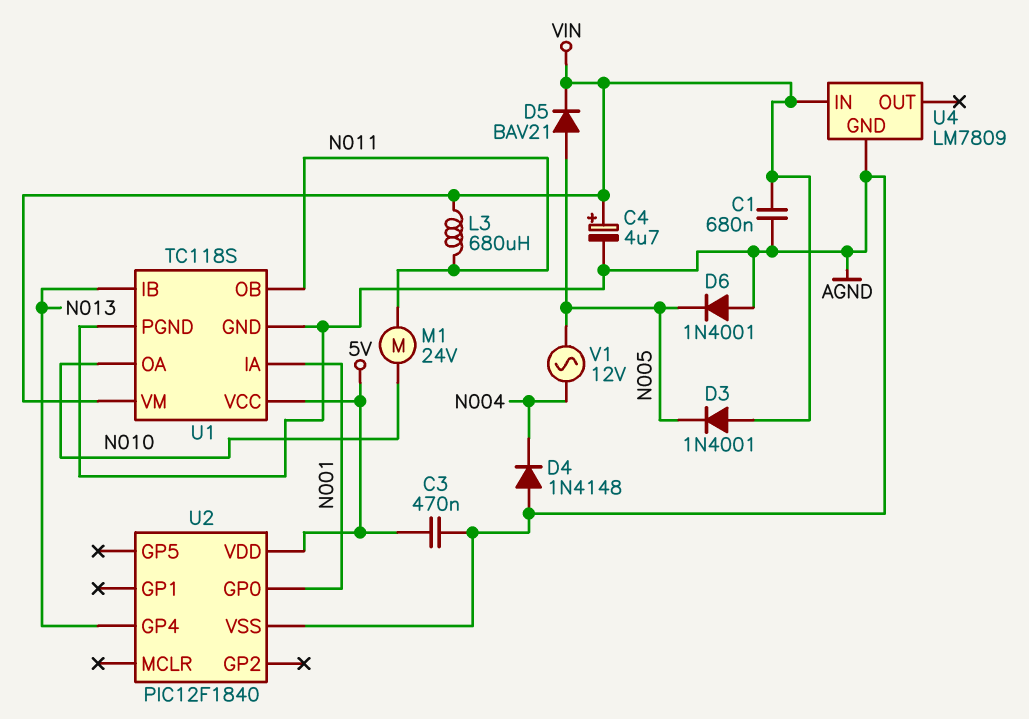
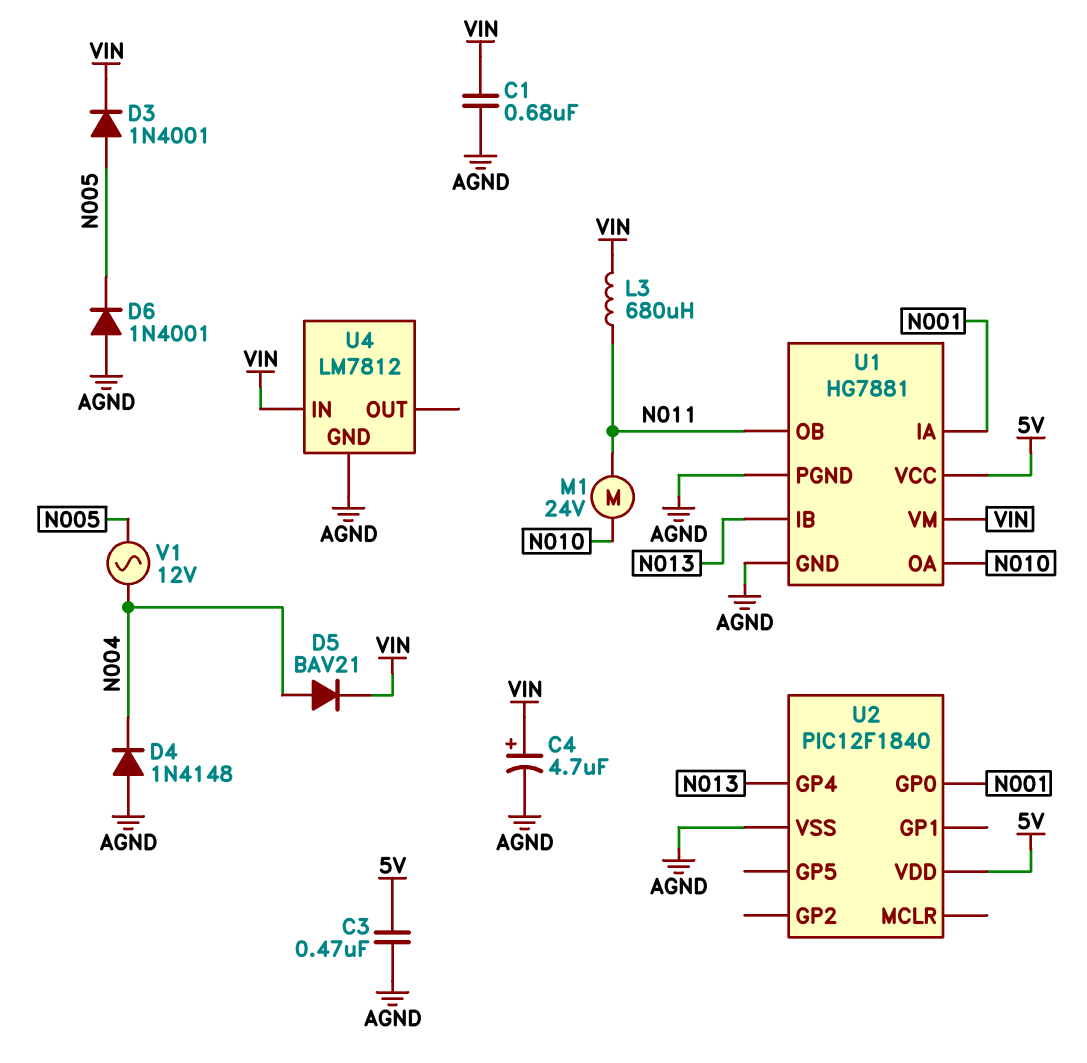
D3: diode 1N4001 (A VIN, K N005) -> diode 1N4001 (A N005, K VIN)
D5: diode BAV21 (A N005, K VIN) -> diode BAV21 (A N004, K VIN)
U1: TC118S -> HG7881
U4: LM7809 -> LM7812

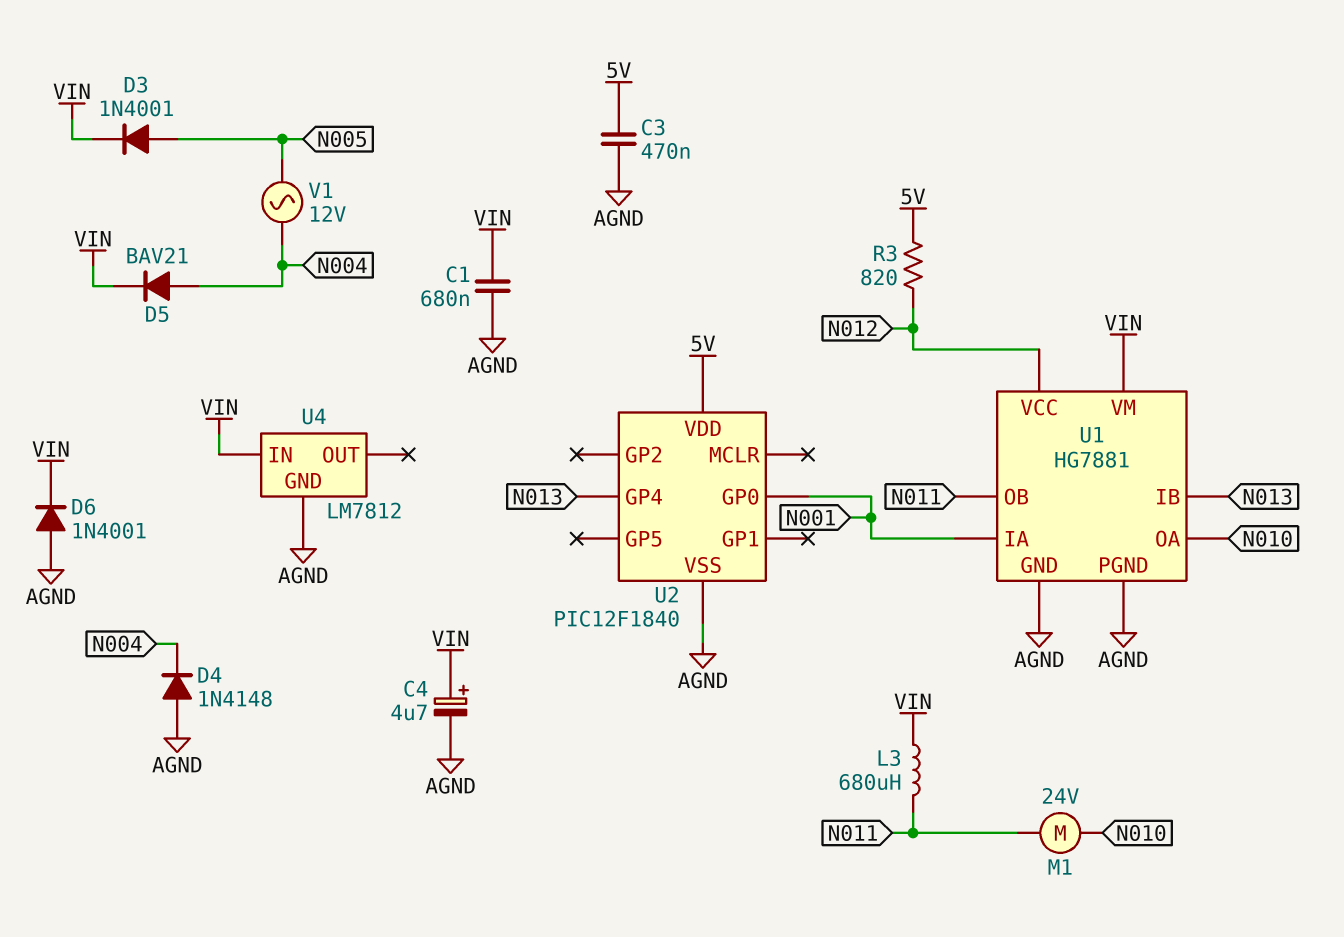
D6: diode 1N4001 (A AGND, K N005) -> diode 1N4001 (A AGND, K VIN)
R3: none -> 820 (5V, N012)
U1 pin VCC: 5V -> N012

